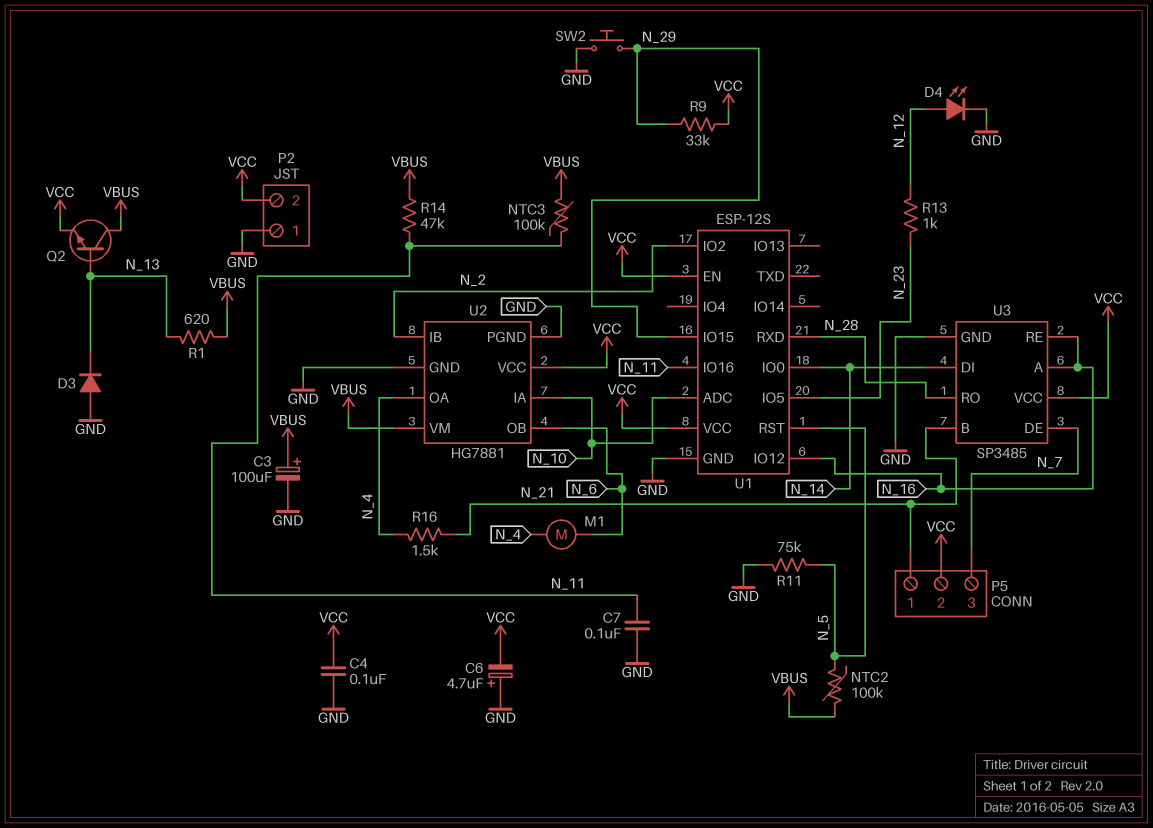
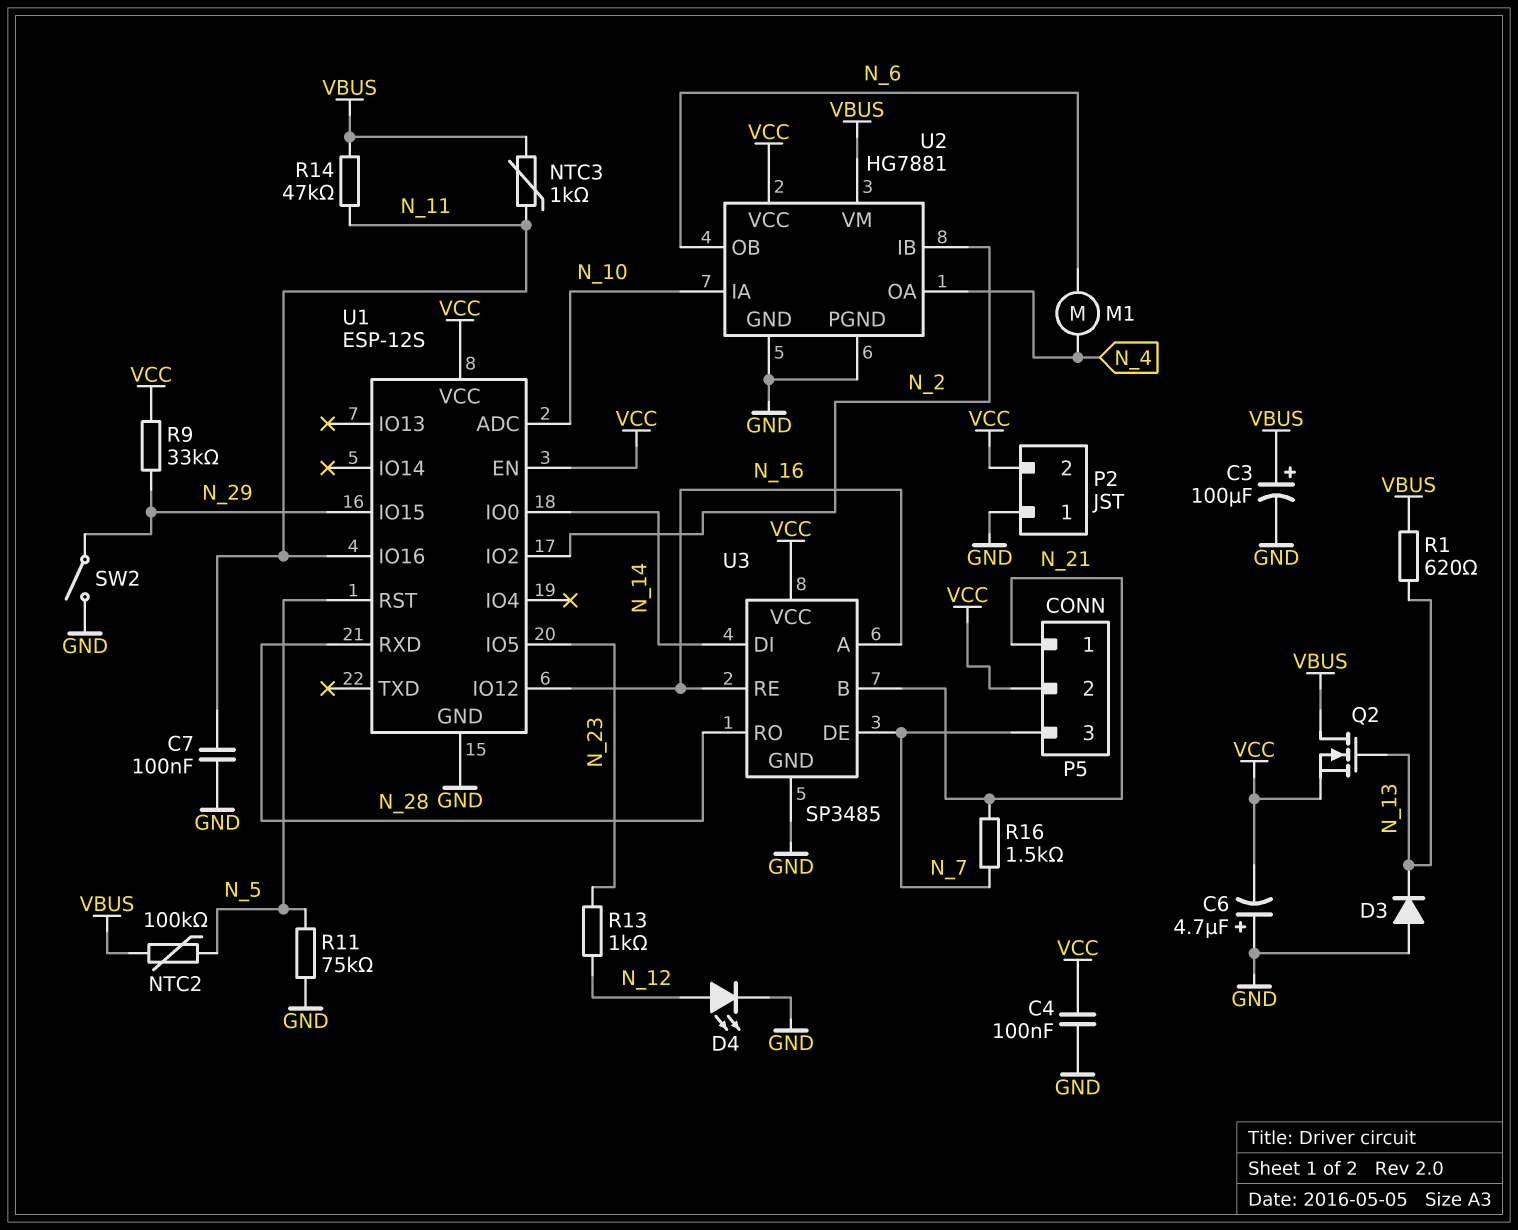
NTC3: 100k (N_11, VBUS) -> 1k (N_11, VBUS)
Q2: NPN (B N_13, C VBUS, E VCC) -> NMOS (G N_13, D VBUS, S VCC)
R16: 1.5k (N_4, N_21) -> 1.5k (N_7, N_21)
SW2: button (GND, N_29) -> switch (GND, N_29)

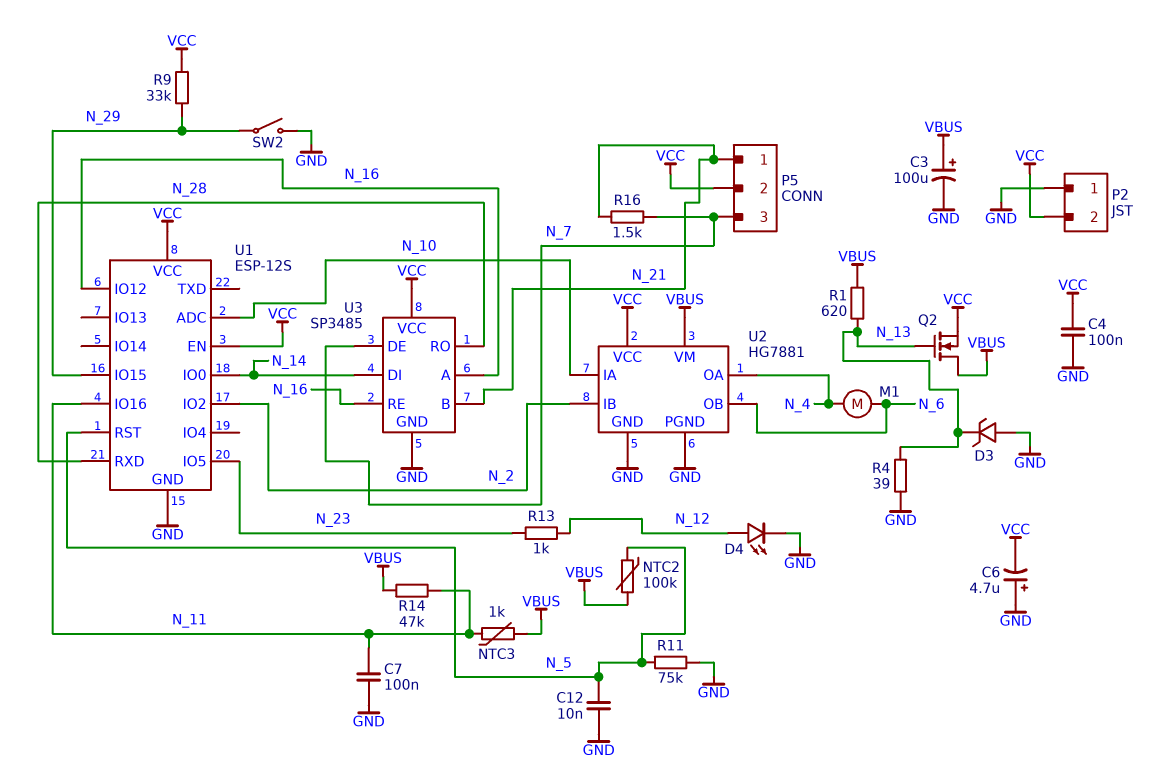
C12: none -> 10nF (GND, N_5)
D3: diode (A GND, K N_13) -> zener (A GND, K N_13)
R4: none -> 39 (GND, N_13)

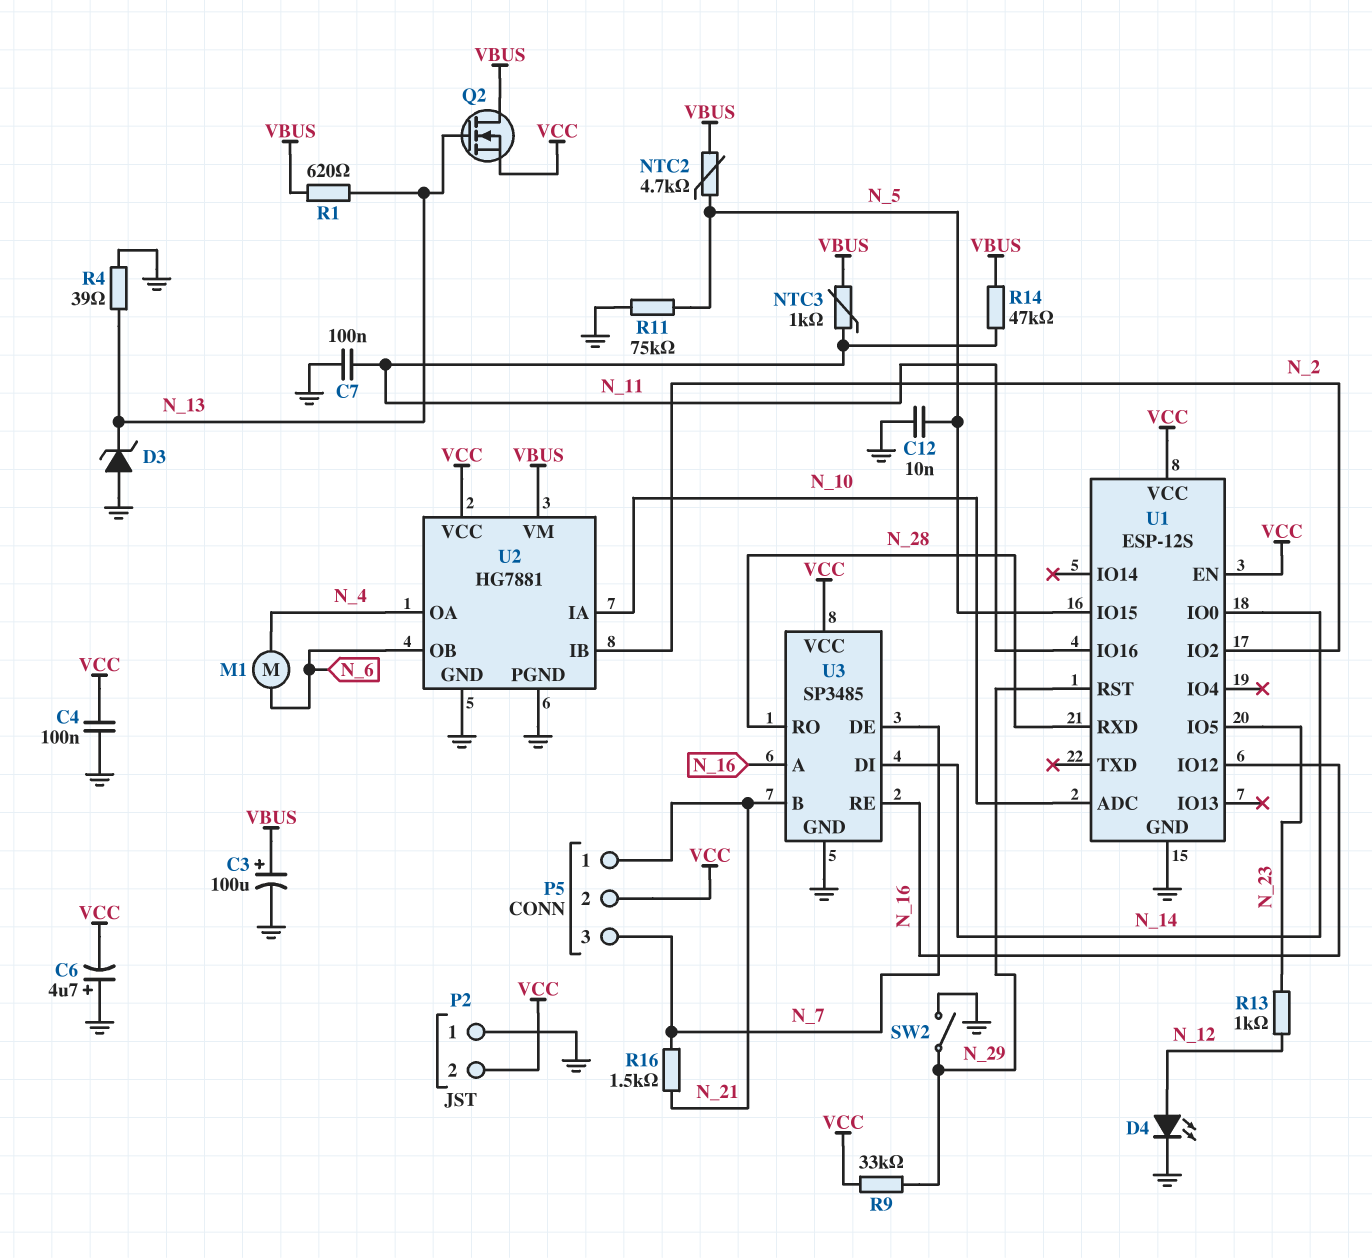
NTC2: 100k (N_5, VBUS) -> 4.7k (N_5, VBUS)
U1 pin IO15: N_29 -> N_5
U1 pin RST: N_5 -> N_29

